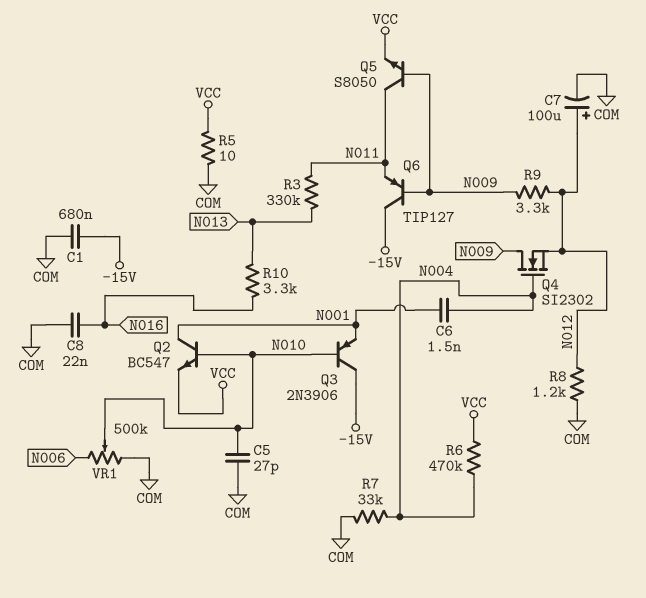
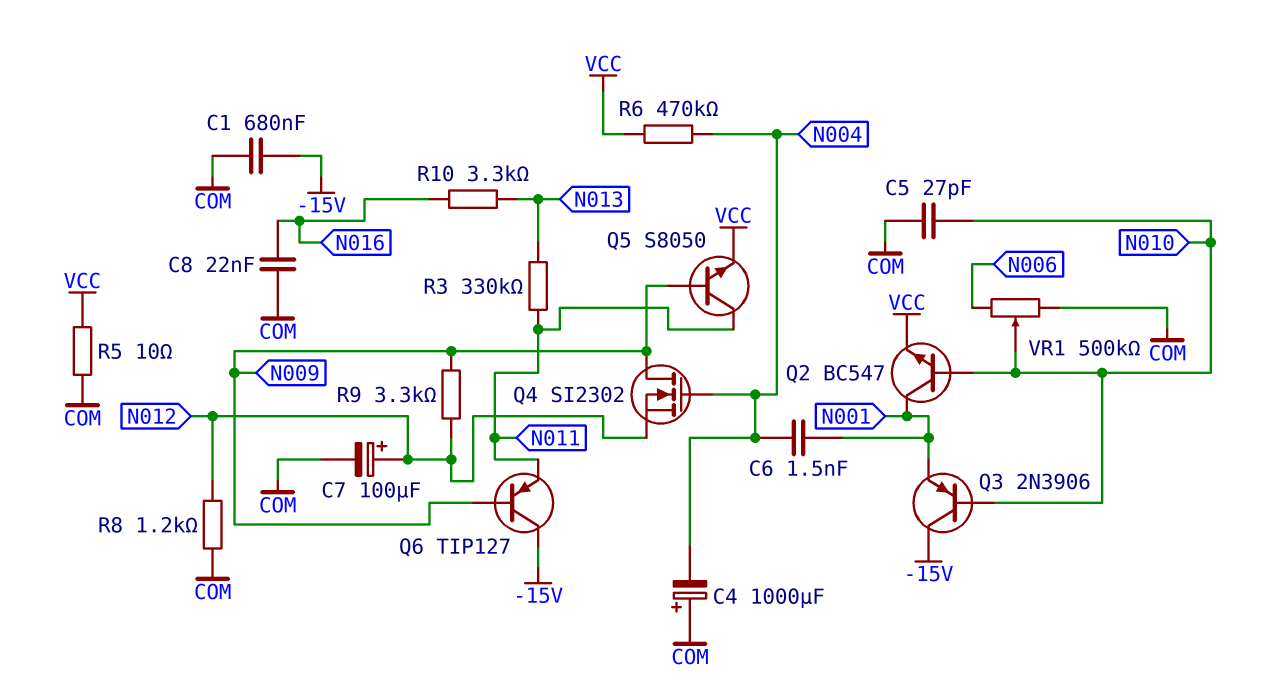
C4: none -> 1000uF (plus COM, minus N004)
R7: 33k (COM, N004) -> none

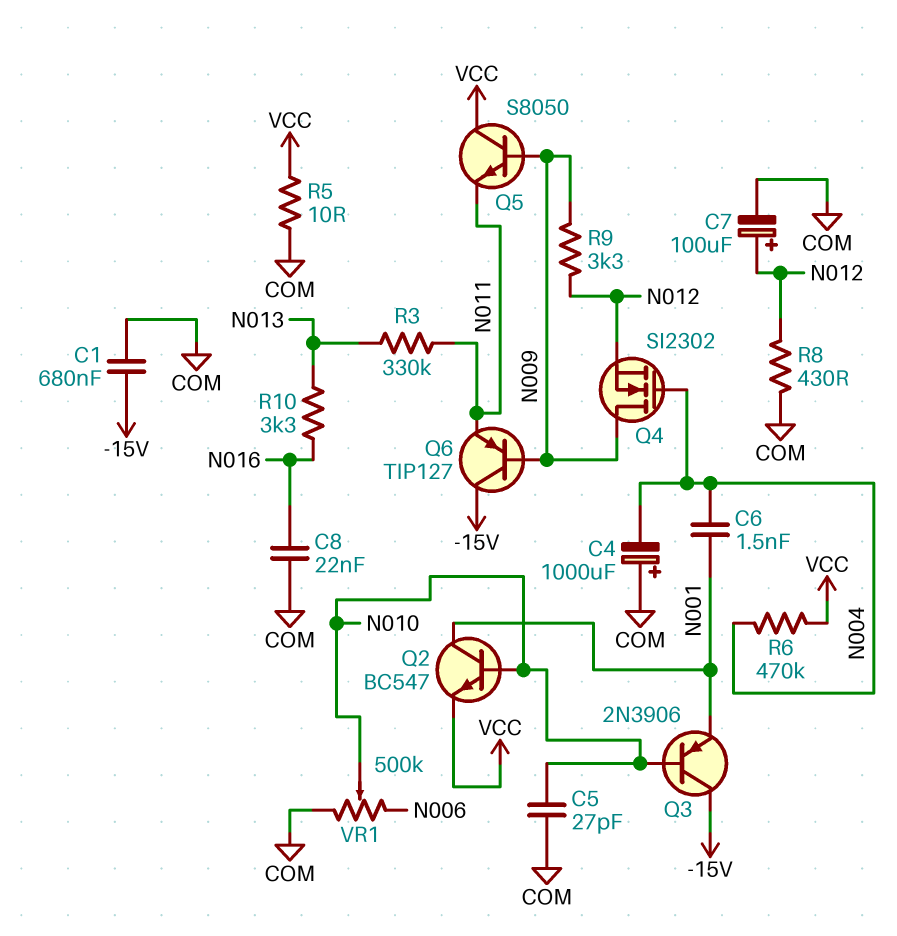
Q5: NPN S8050 (B N009, C N011, E VCC) -> NPN S8050 (B N009, C VCC, E N011)
R8: 1.2k (COM, N012) -> 430 (COM, N012)

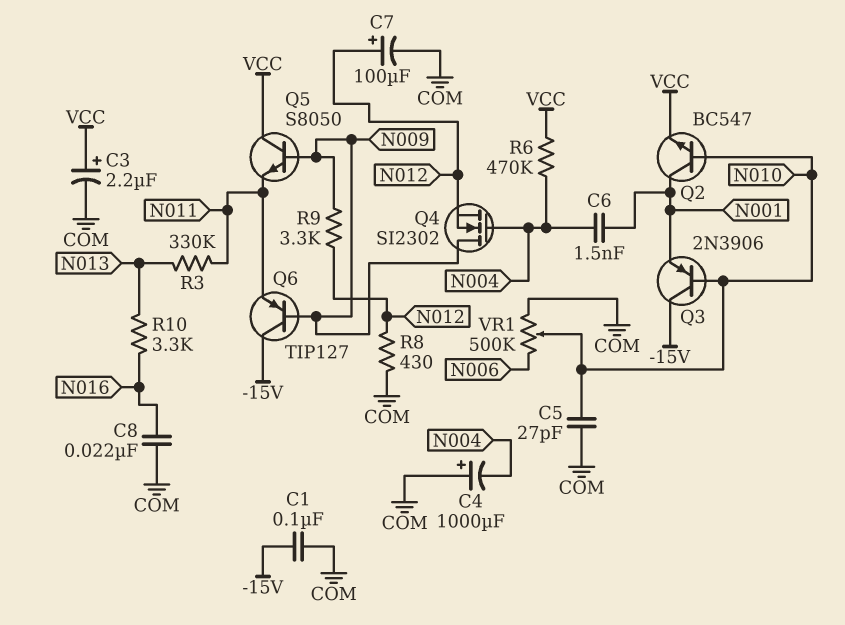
C1: 680nF (-15V, COM) -> 100nF (-15V, COM)
C3: none -> 2.2uF (plus VCC, minus COM)
R5: 10 (COM, VCC) -> none

